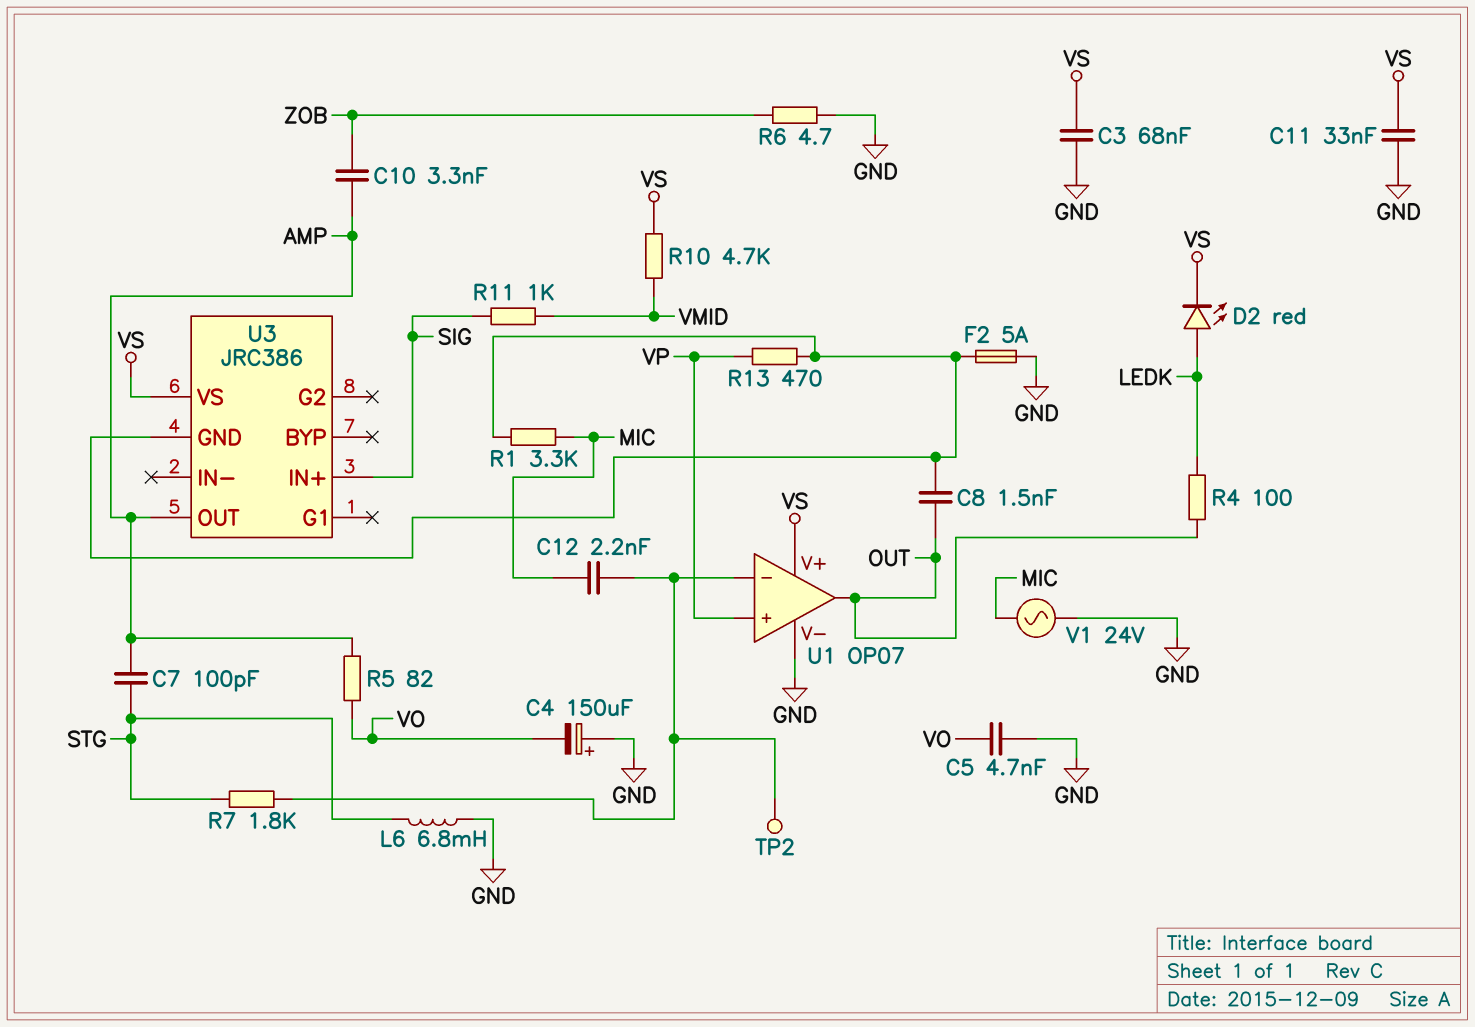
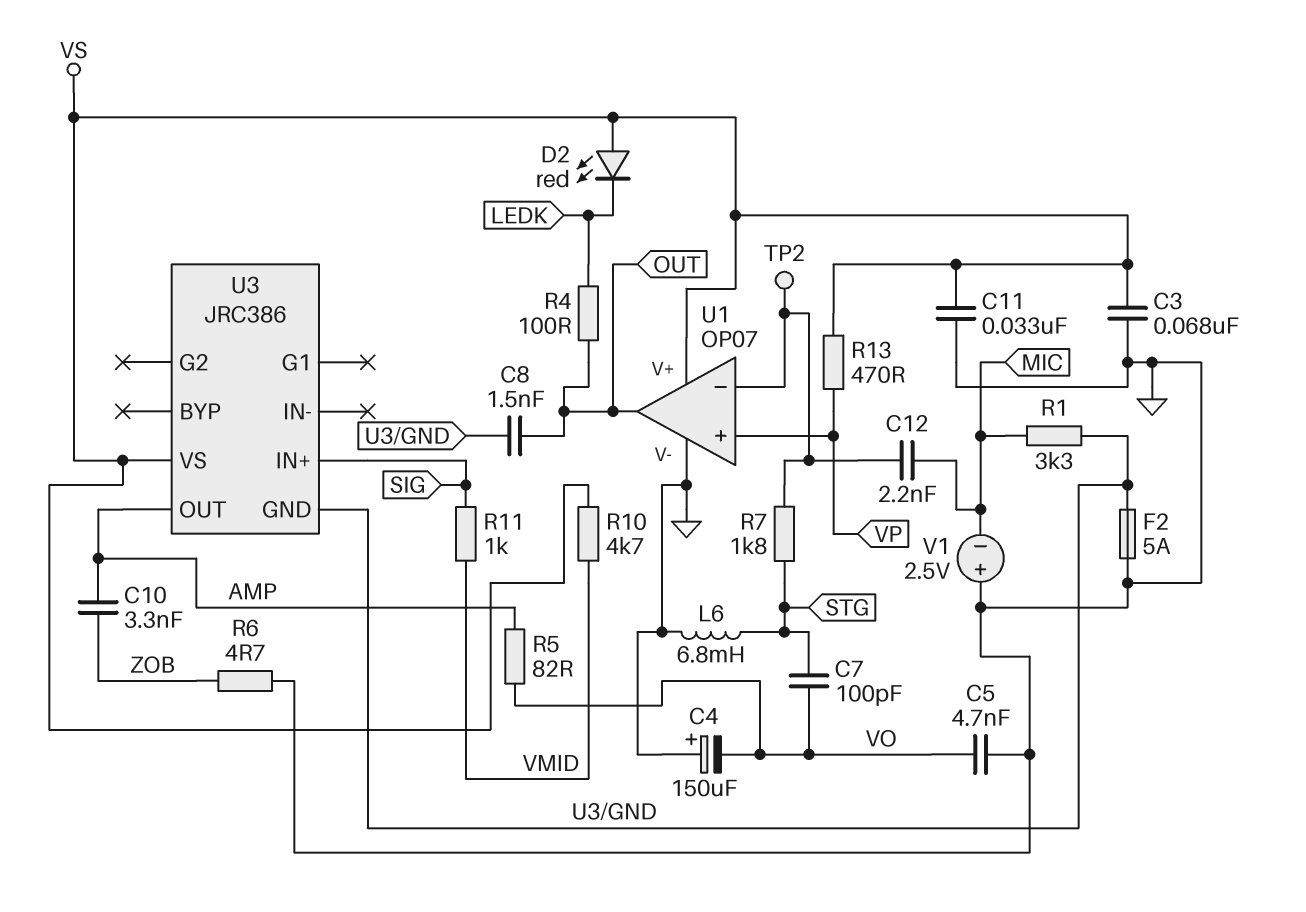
C7: 100pF (AMP, STG) -> 100pF (STG, VO)
D2: LED red (A LEDK, K VS) -> LED red (A VS, K LEDK)
R13: 470 (U3/GND, VP) -> 470 (VP, VS)
V1: AC 24V (GND, MIC) -> 2.5V (plus GND, minus MIC)

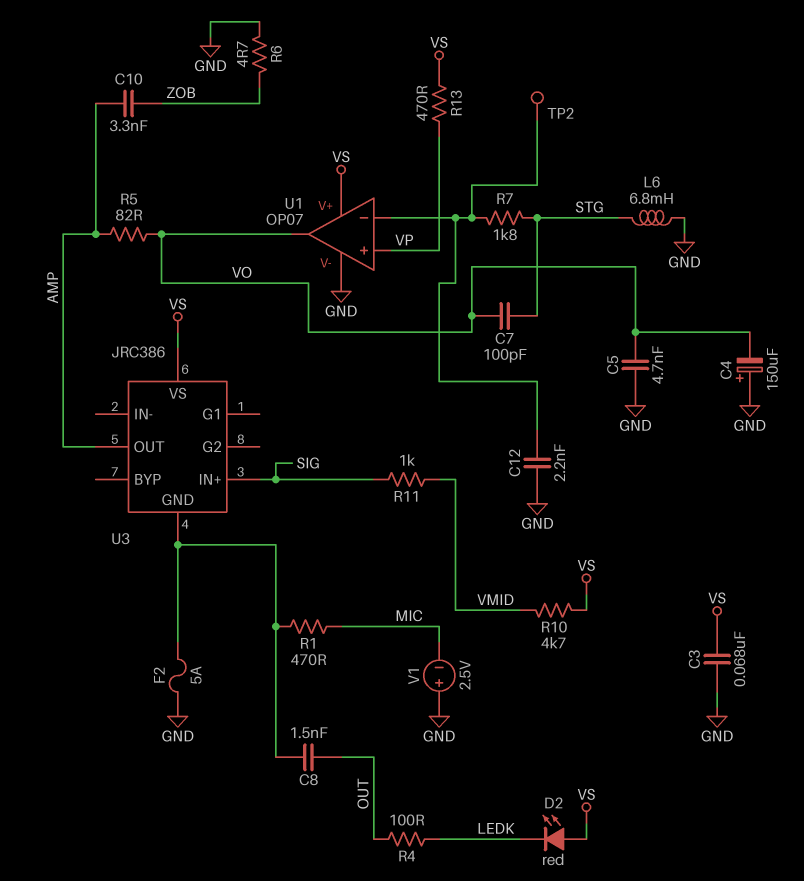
C11: 33nF (GND, VS) -> none
C12: 2.2nF (MIC, U1/in-) -> 2.2nF (GND, U1/in-)
R1: 3.3k (MIC, U3/GND) -> 470 (MIC, U3/GND)
U1 pin out: OUT -> VO

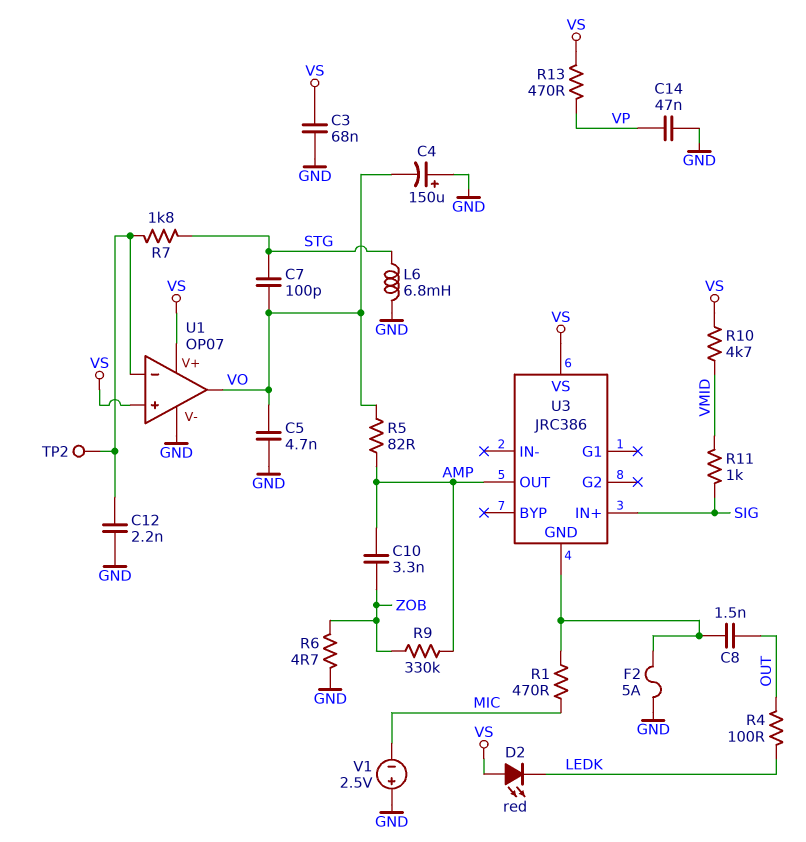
C14: none -> 47nF (GND, VP)
R9: none -> 330k (AMP, ZOB)
U1 pin in+: VP -> VS

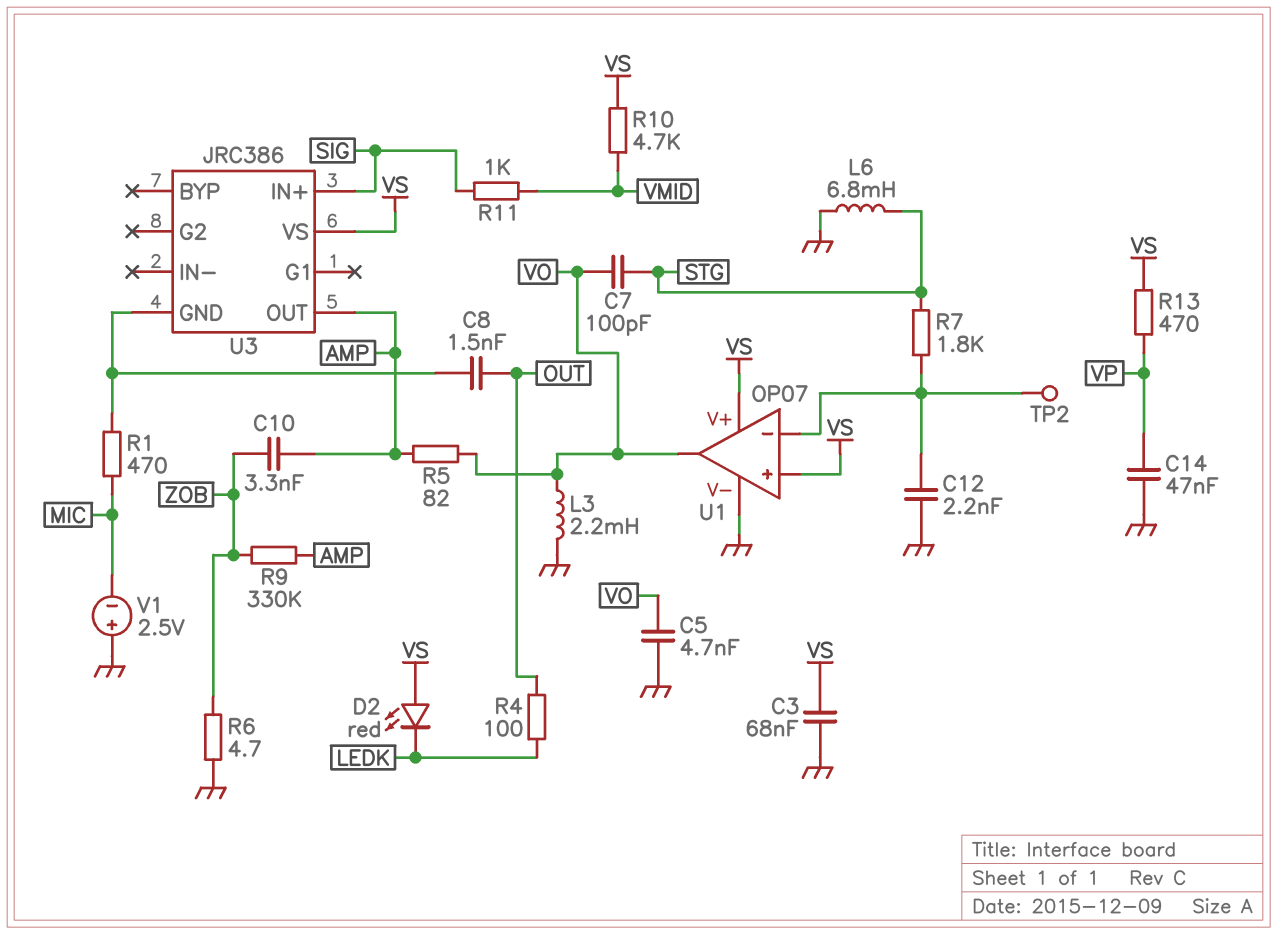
C4: 150uF (plus GND, minus VO) -> none
F2: 5A (GND, U3/GND) -> none
L3: none -> 2.2mH (GND, VO)

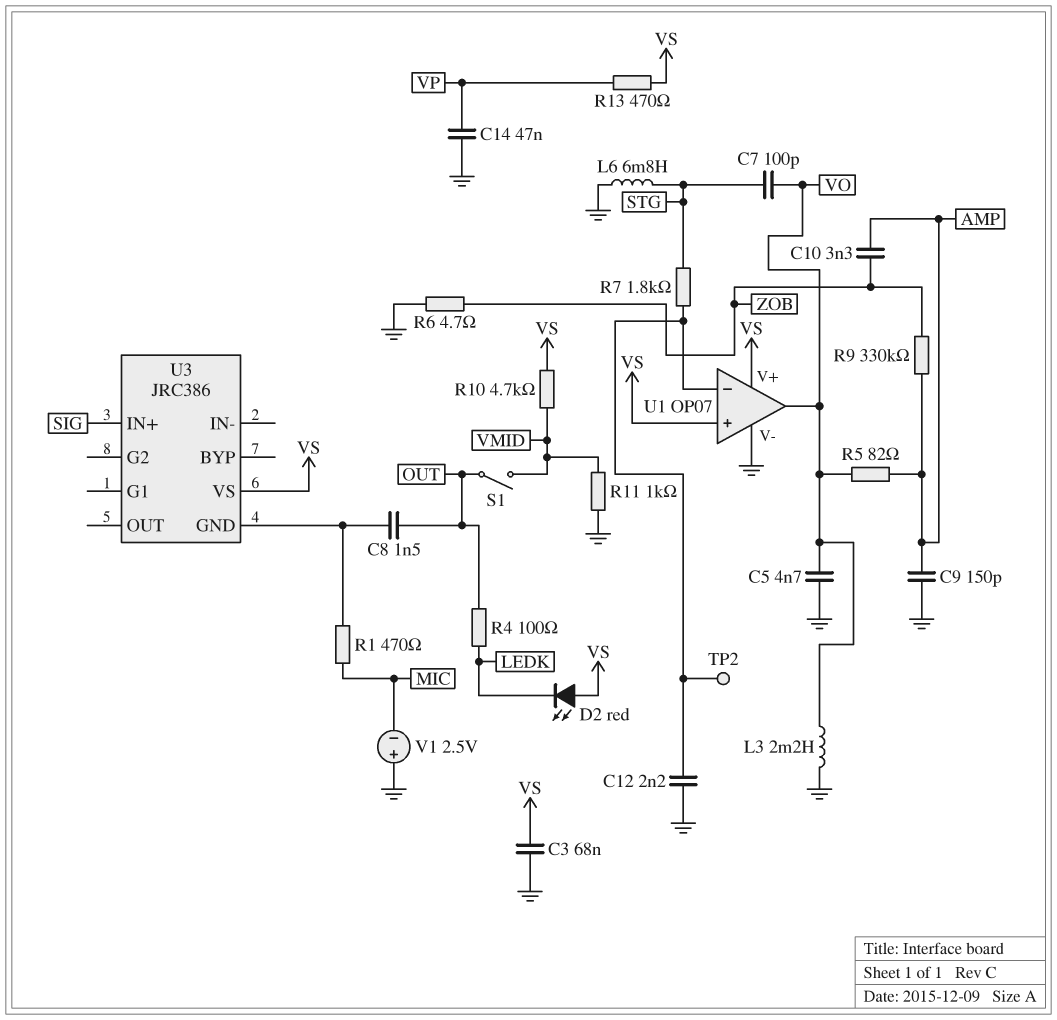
C9: none -> 150pF (AMP, GND)
R11: 1k (SIG, VMID) -> 1k (GND, VMID)
S1: none -> switch (OUT, VMID)
U3 pin OUT: AMP -> none

